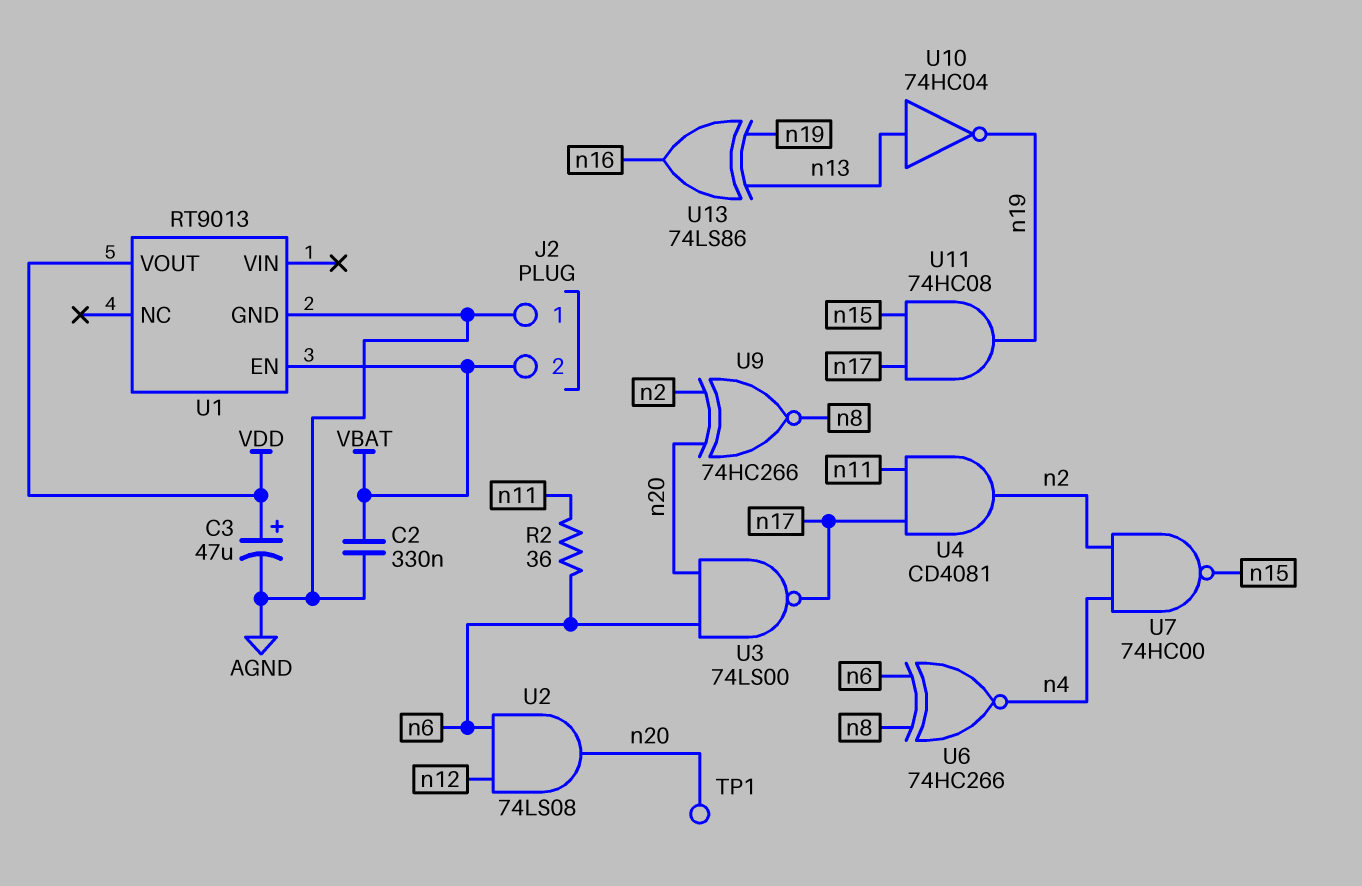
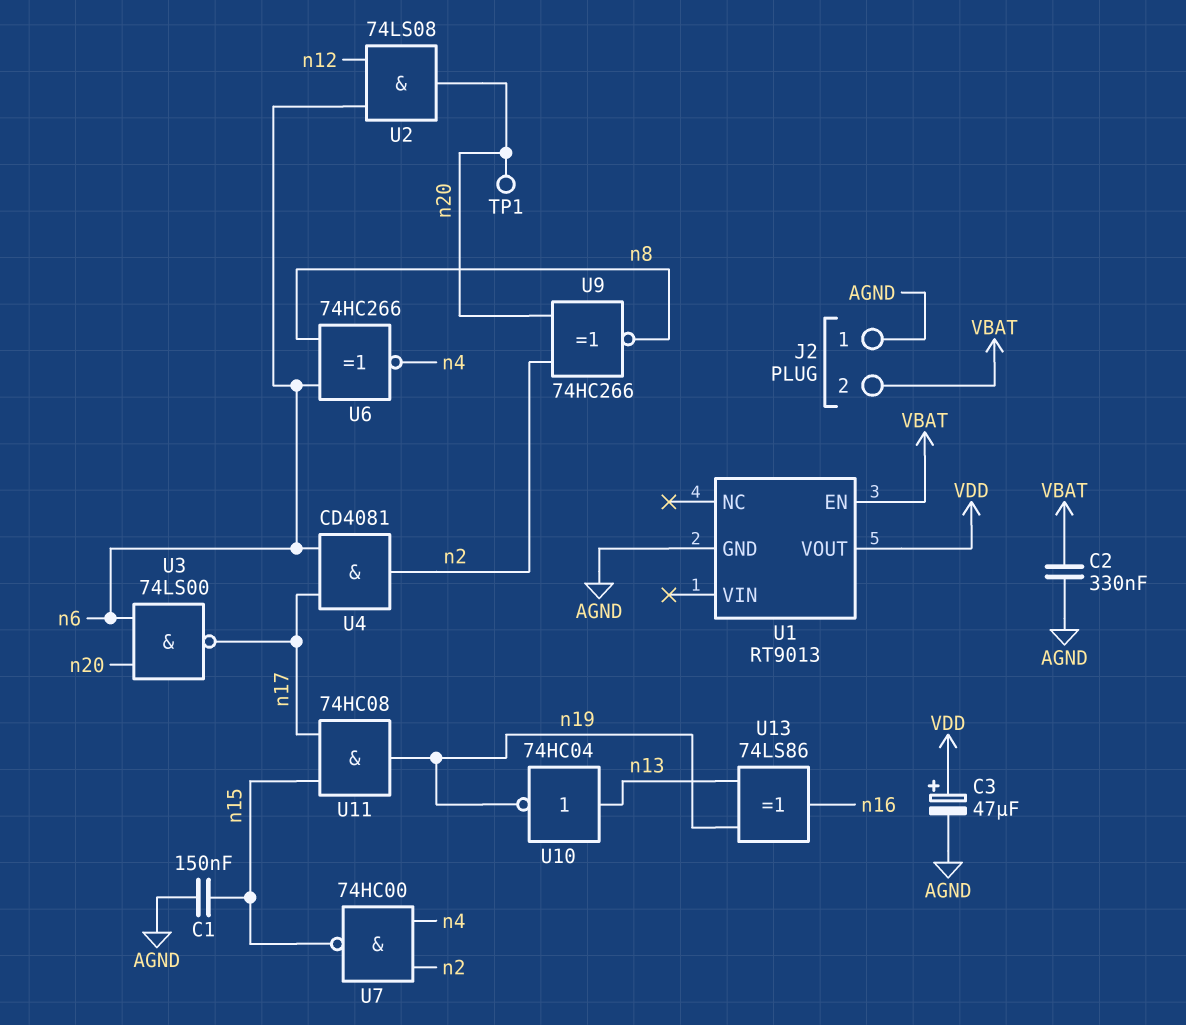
C1: none -> 150nF (AGND, n15)
R2: 36 (n6, n11) -> none
U4: AND CD4081 (in n11, in n17, out n2) -> AND CD4081 (in n6, in n17, out n2)

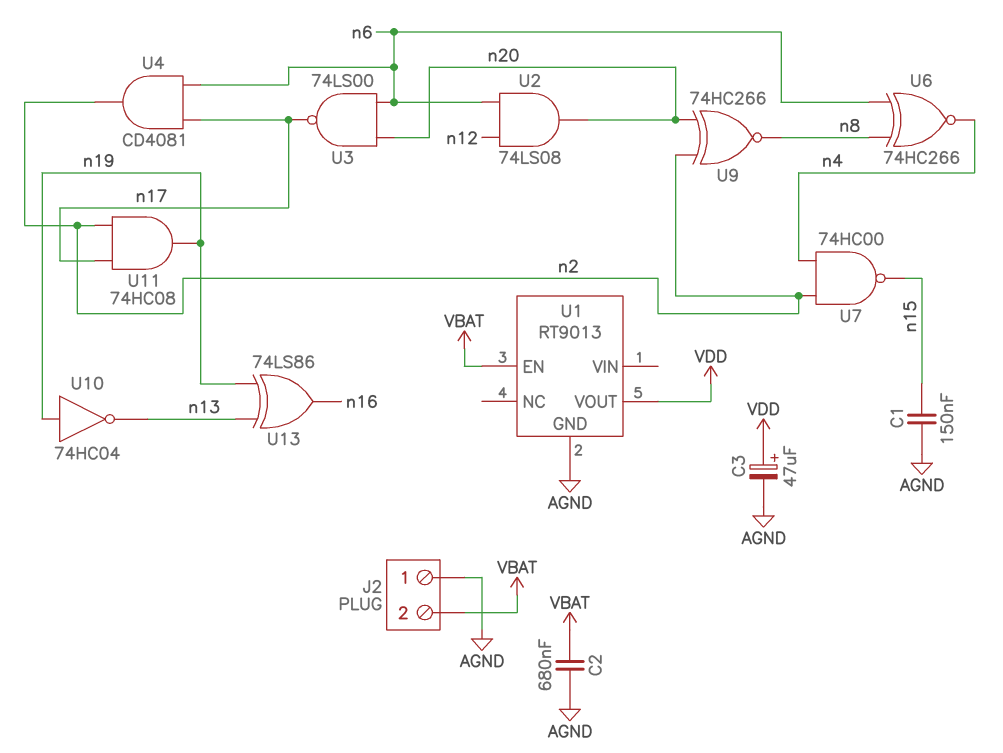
C2: 330nF (AGND, VBAT) -> 680nF (AGND, VBAT)
TP1: test point (n20) -> none
U10: NOT 74HC04 (in n13, out n19) -> NOT 74HC04 (in n19, out n13)
U11: AND 74HC08 (in n15, in n17, out n19) -> AND 74HC08 (in n2, in n17, out n19)

